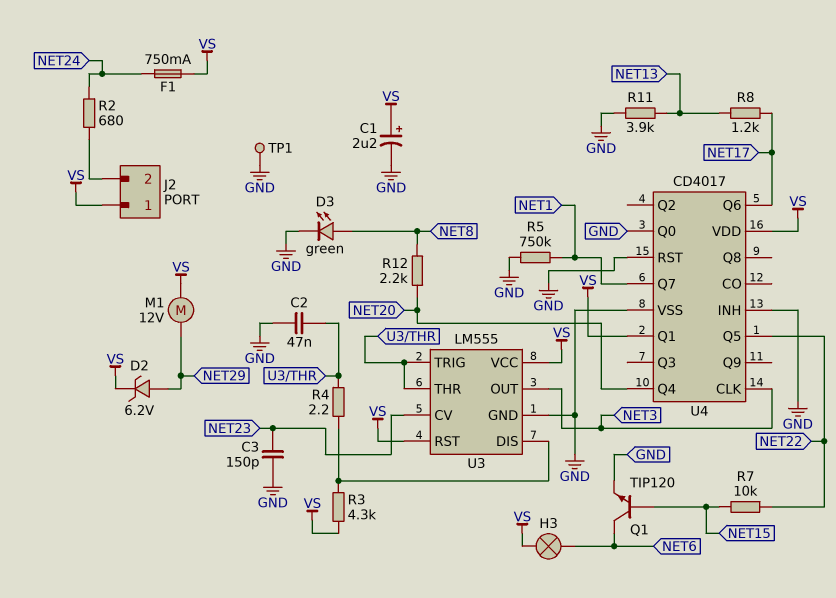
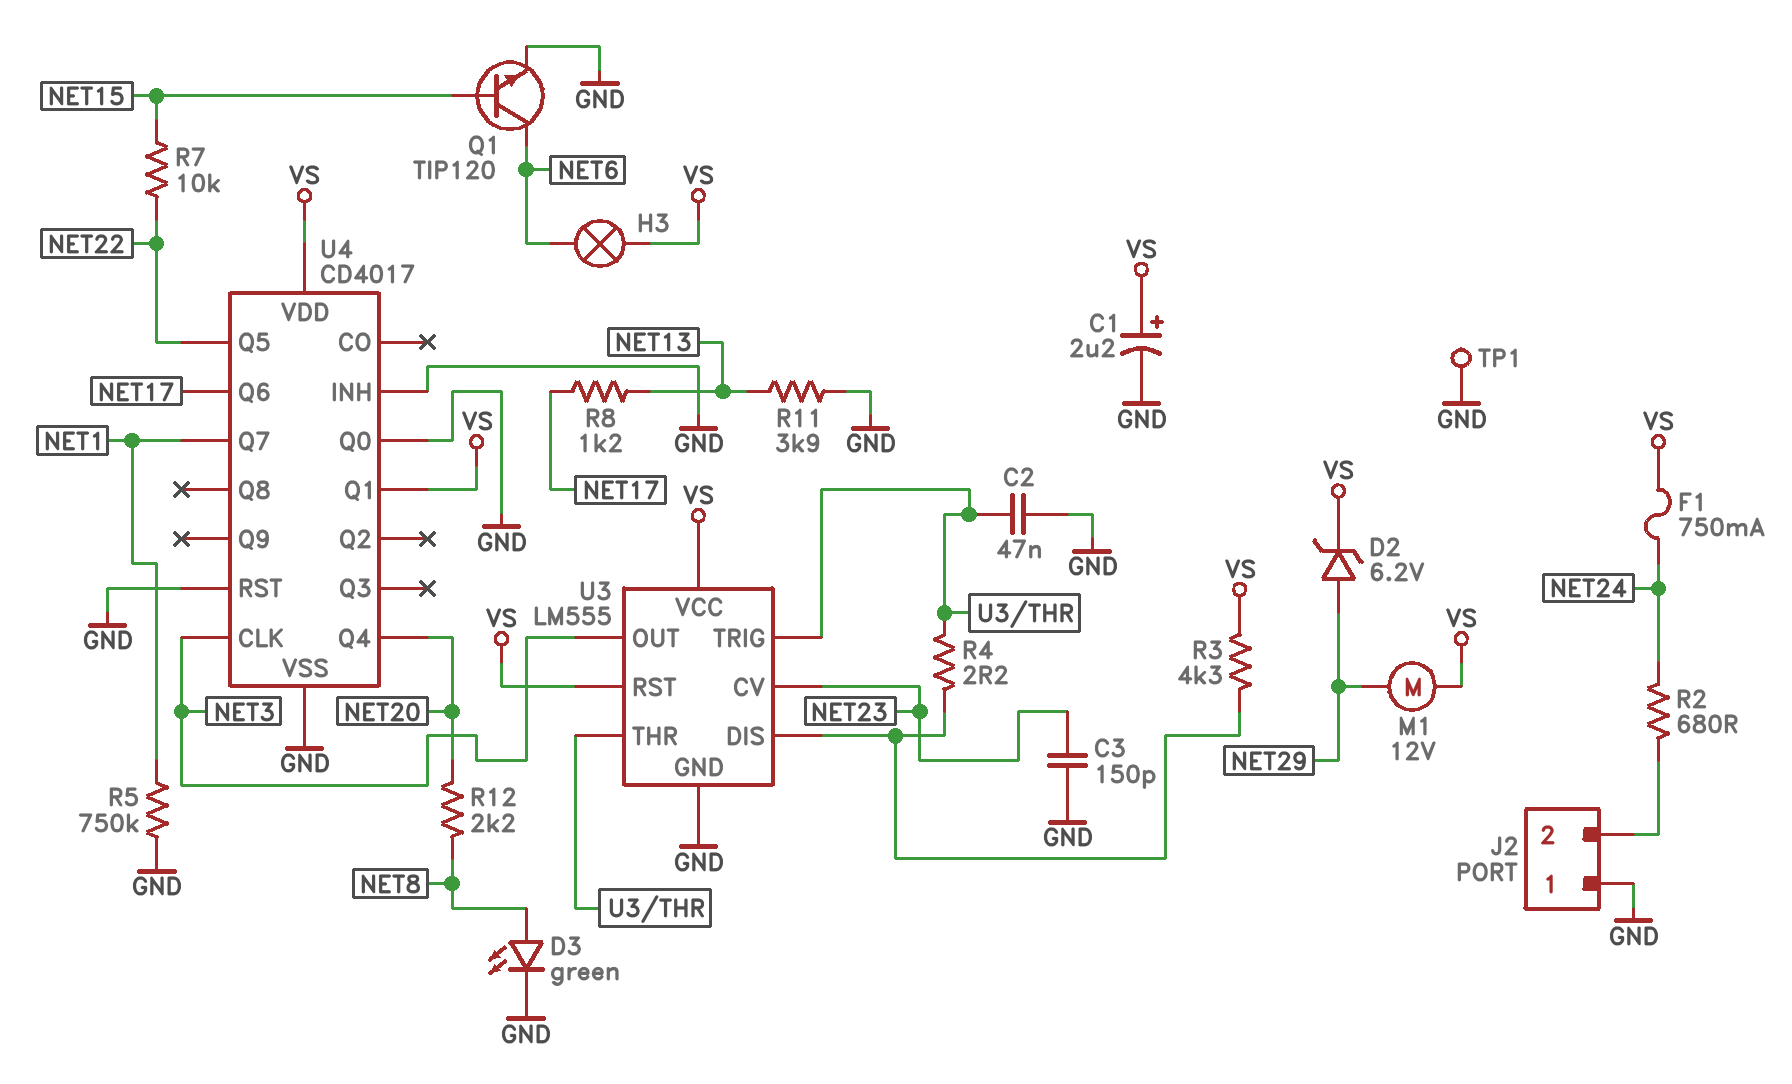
J2 pin 1: VS -> GND

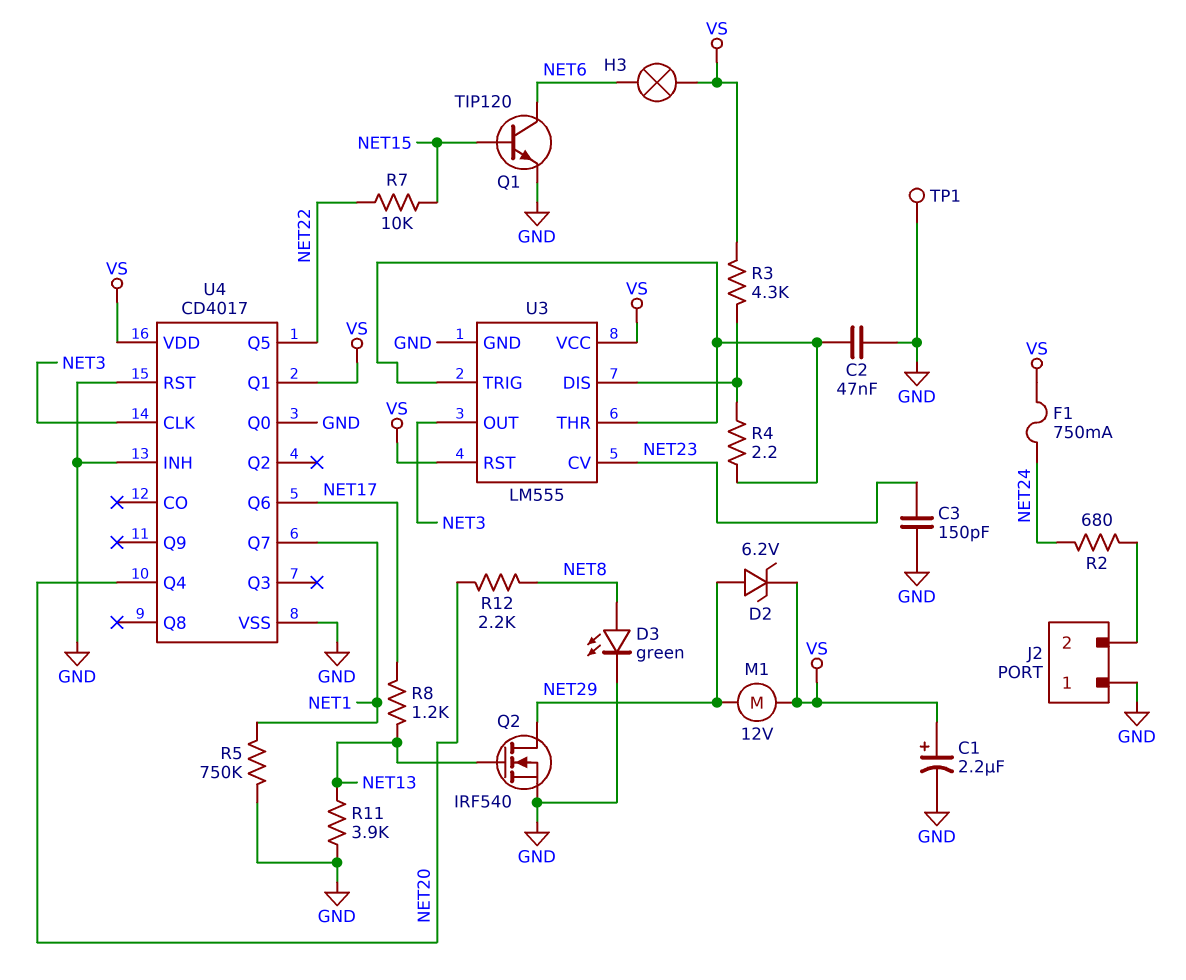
Q2: none -> NMOS IRF540 (G NET13, D NET29, S GND)

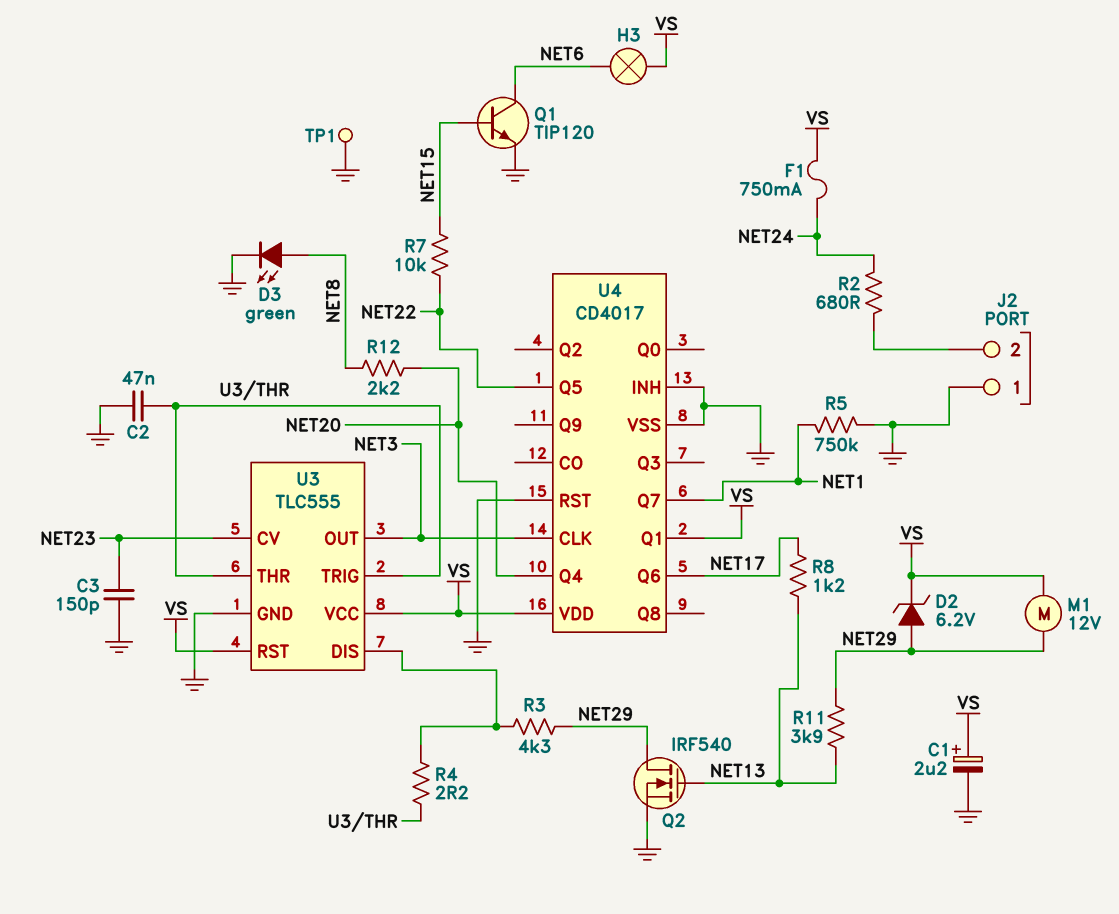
R3: 4.3k (U3/DIS, VS) -> 4.3k (NET29, U3/DIS)
R11: 3.9k (GND, NET13) -> 3.9k (NET13, NET29)
U3: LM555 -> TLC555
U4 pin Q0: GND -> none

